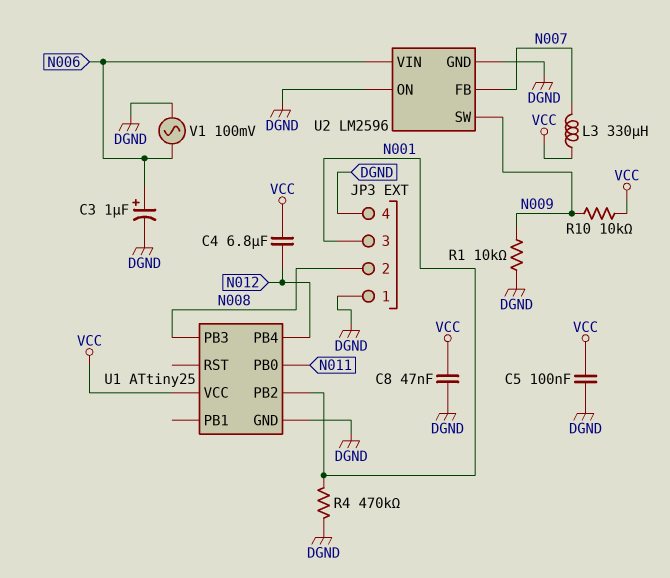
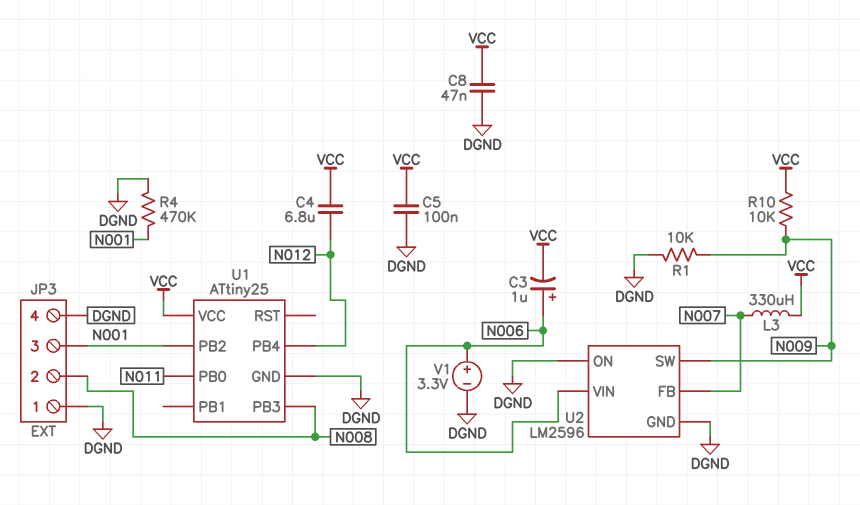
C3: 1uF (plus N006, minus DGND) -> 1uF (plus N006, minus VCC)
V1: AC 100mV (DGND, N006) -> 3.3V (plus N006, minus DGND)

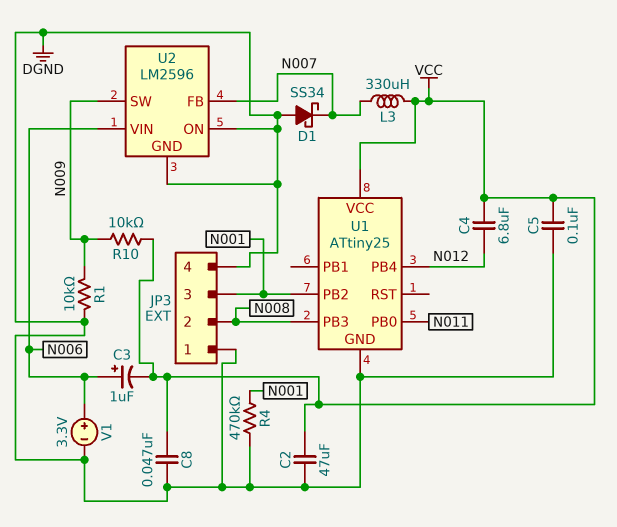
C2: none -> 47uF (DGND, VCC)
D1: none -> schottky SS34 (A DGND, K N007)

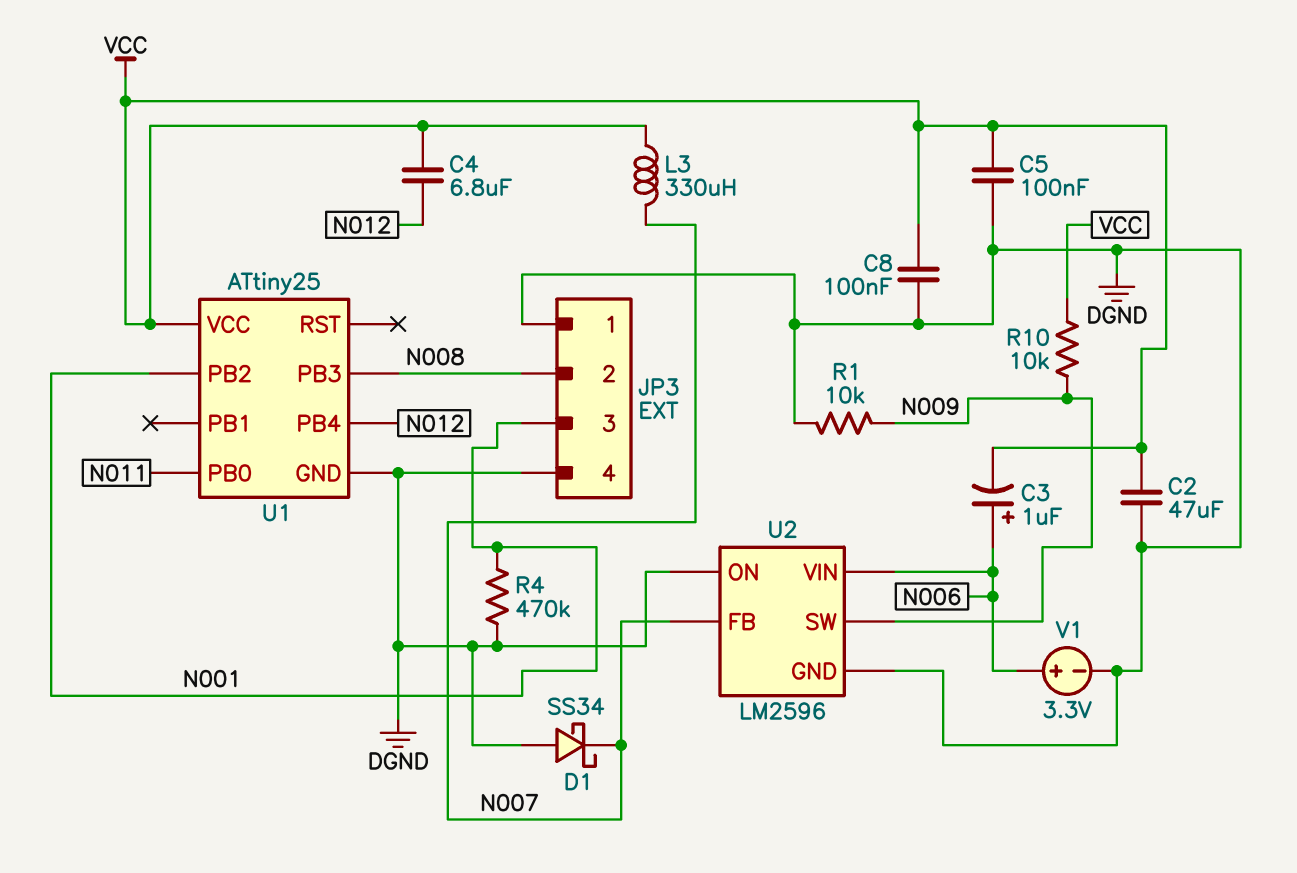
C8: 47nF (DGND, VCC) -> 100nF (DGND, VCC)

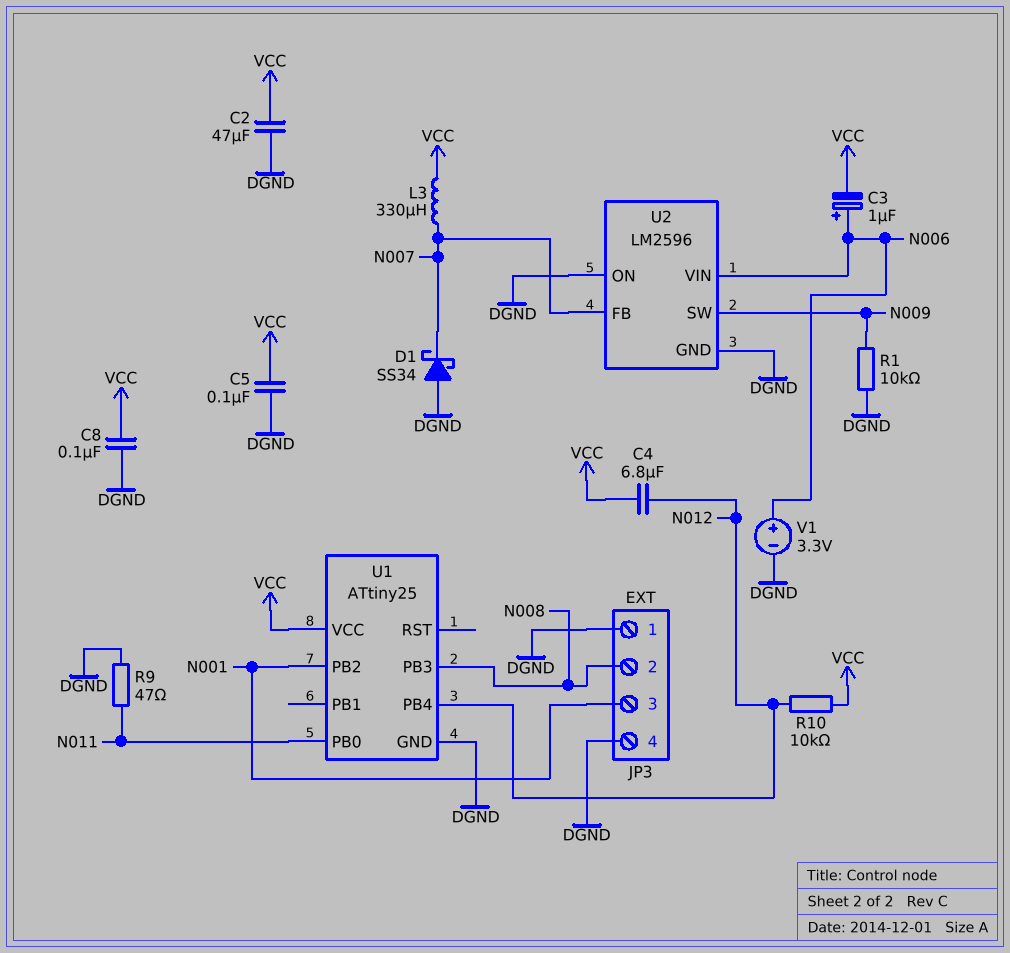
R4: 470k (DGND, N001) -> none
R9: none -> 47 (DGND, N011)
R10: 10k (N009, VCC) -> 10k (N012, VCC)

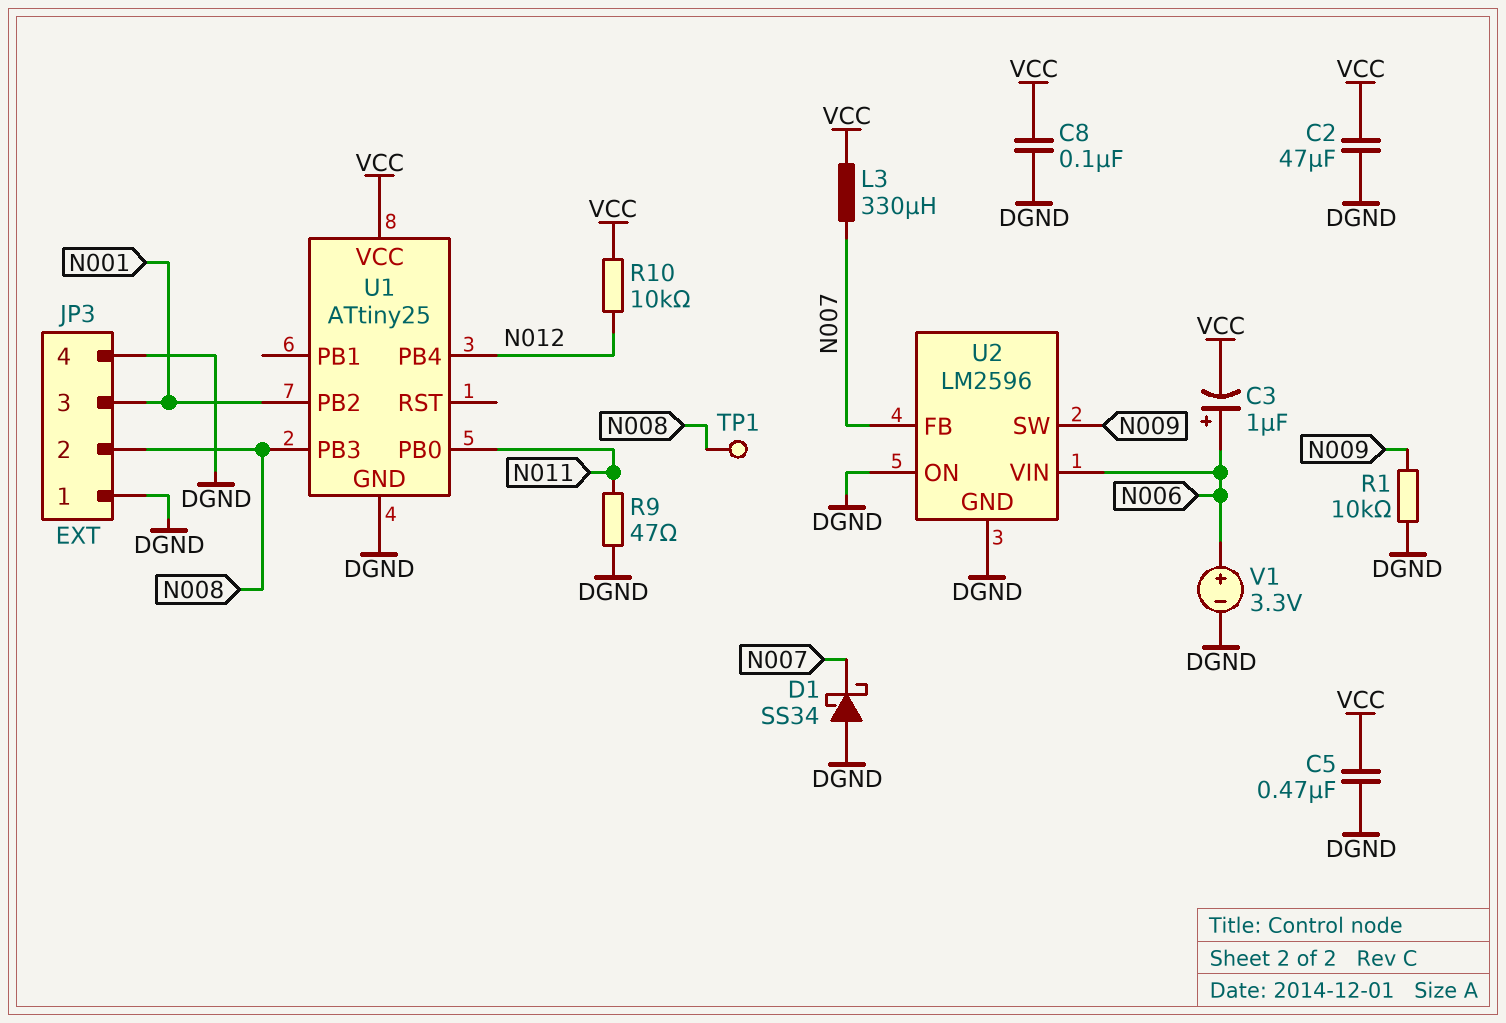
C4: 6.8uF (N012, VCC) -> none
C5: 100nF (DGND, VCC) -> 470nF (DGND, VCC)
TP1: none -> test point (N008)

